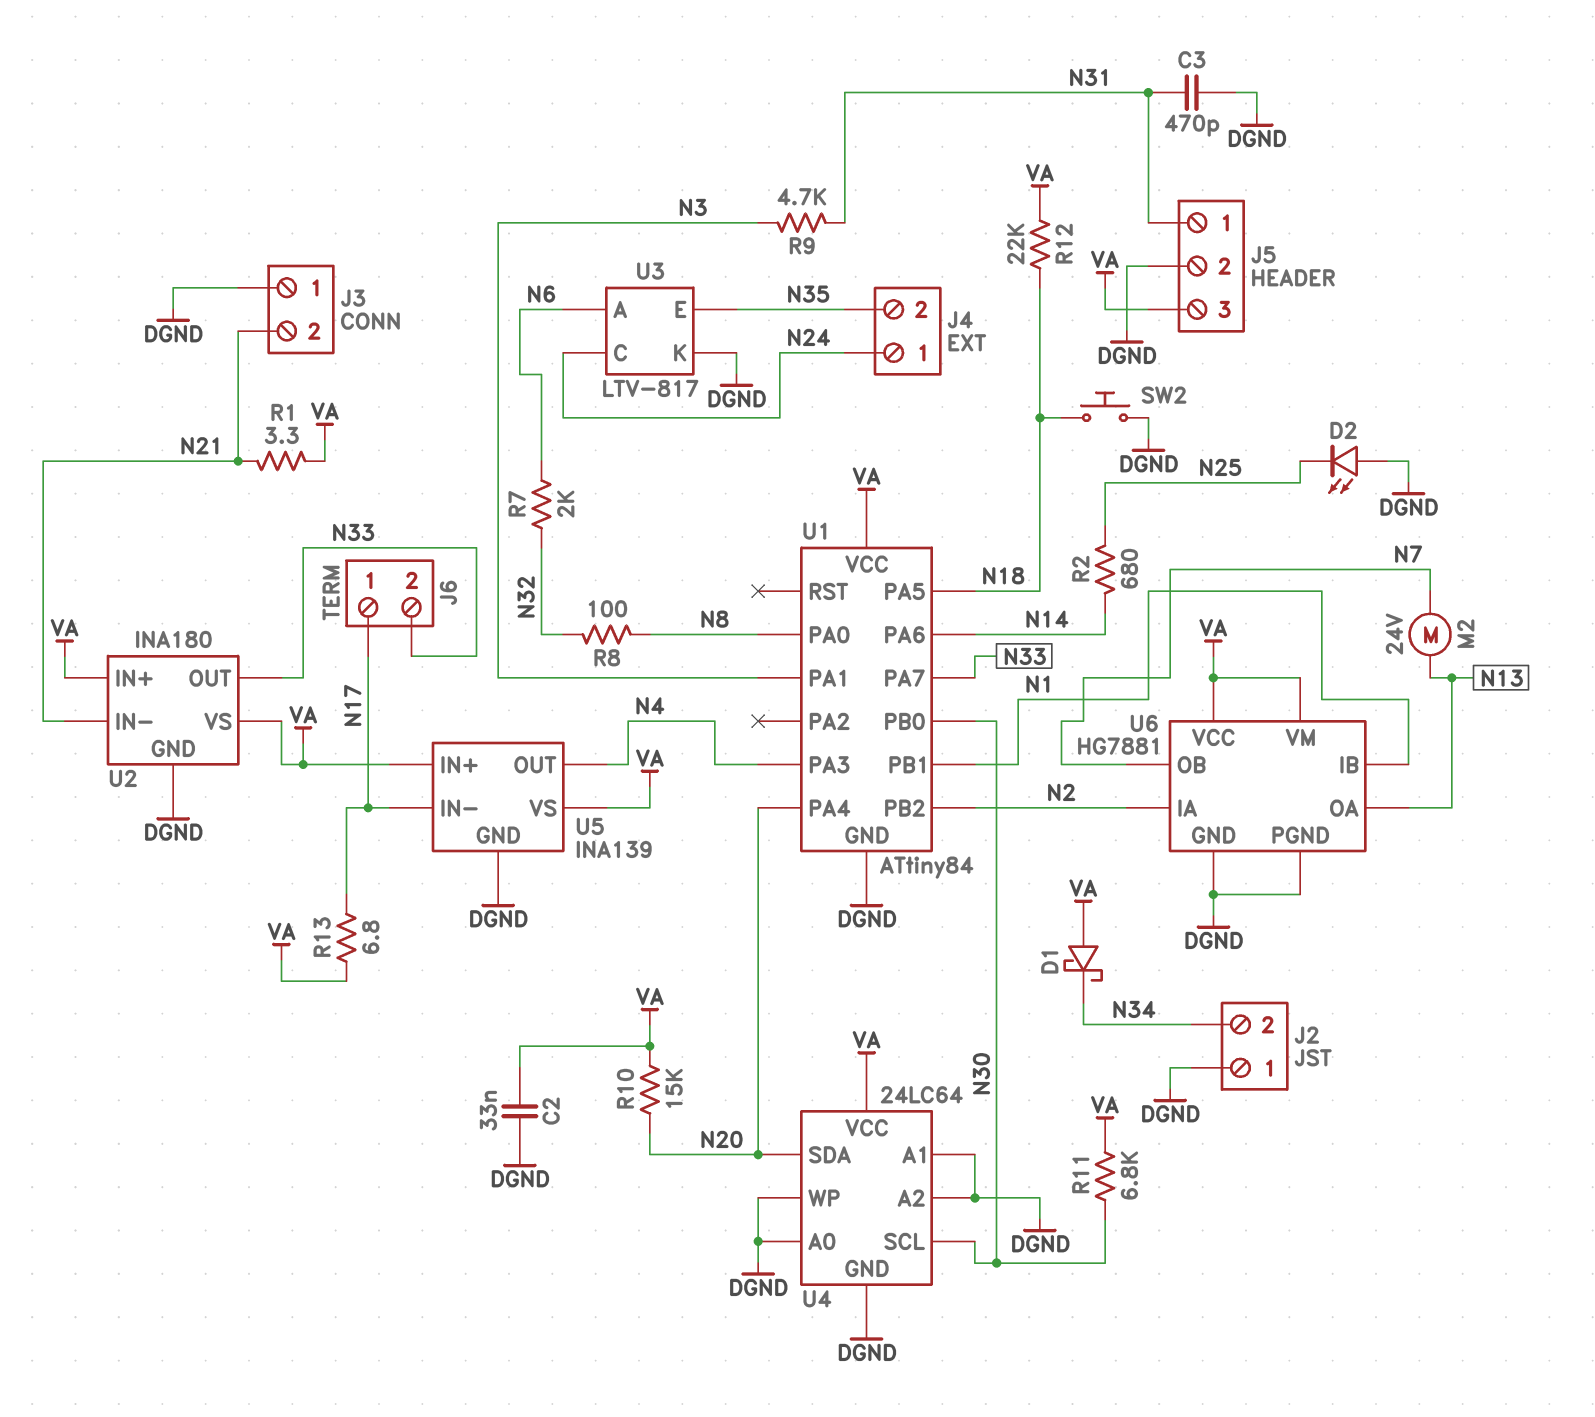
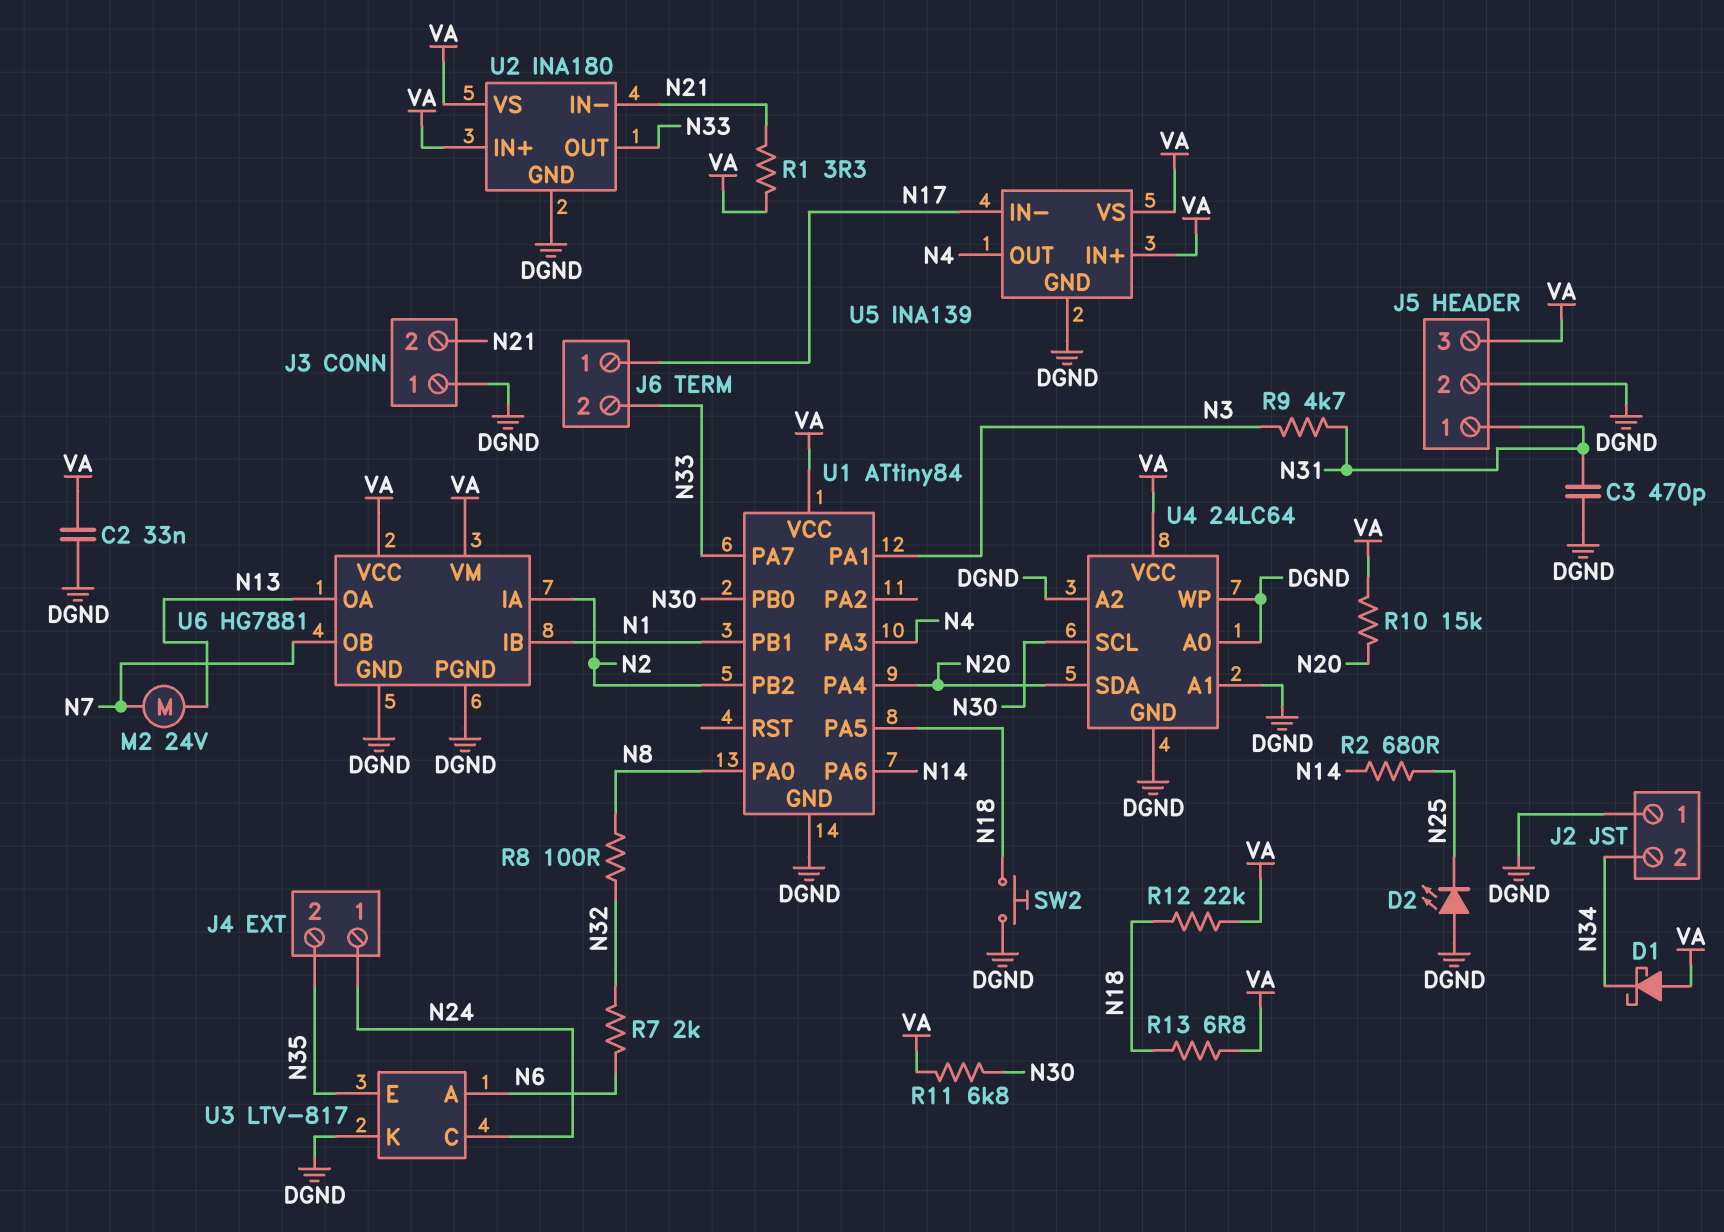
R13: 6.8 (N17, VA) -> 6.8 (N18, VA)

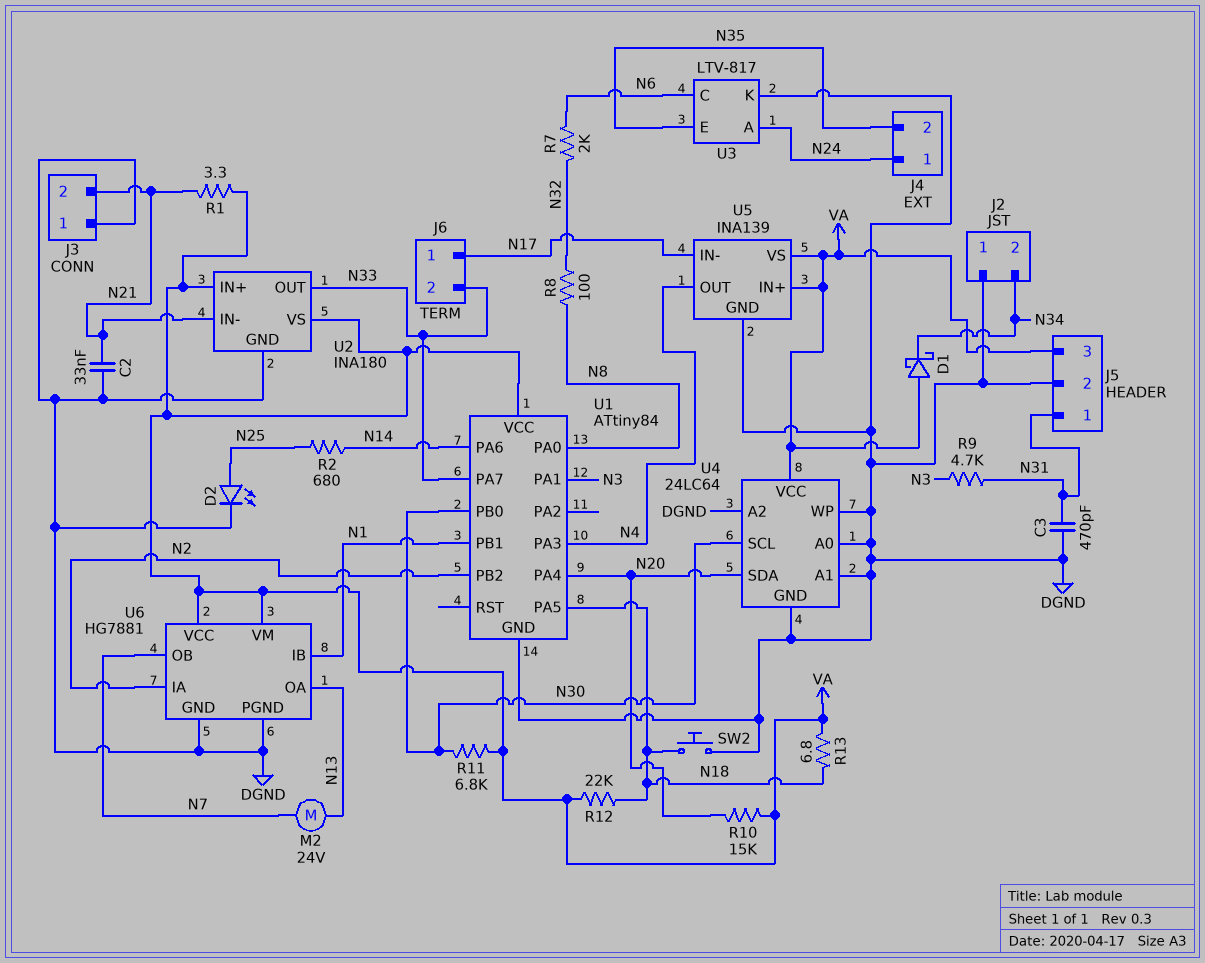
C2: 33nF (DGND, VA) -> 33nF (DGND, N21)
D2: LED (A DGND, K N25) -> LED (A N25, K DGND)
U3 pin A: N6 -> N24
U3 pin C: N24 -> N6

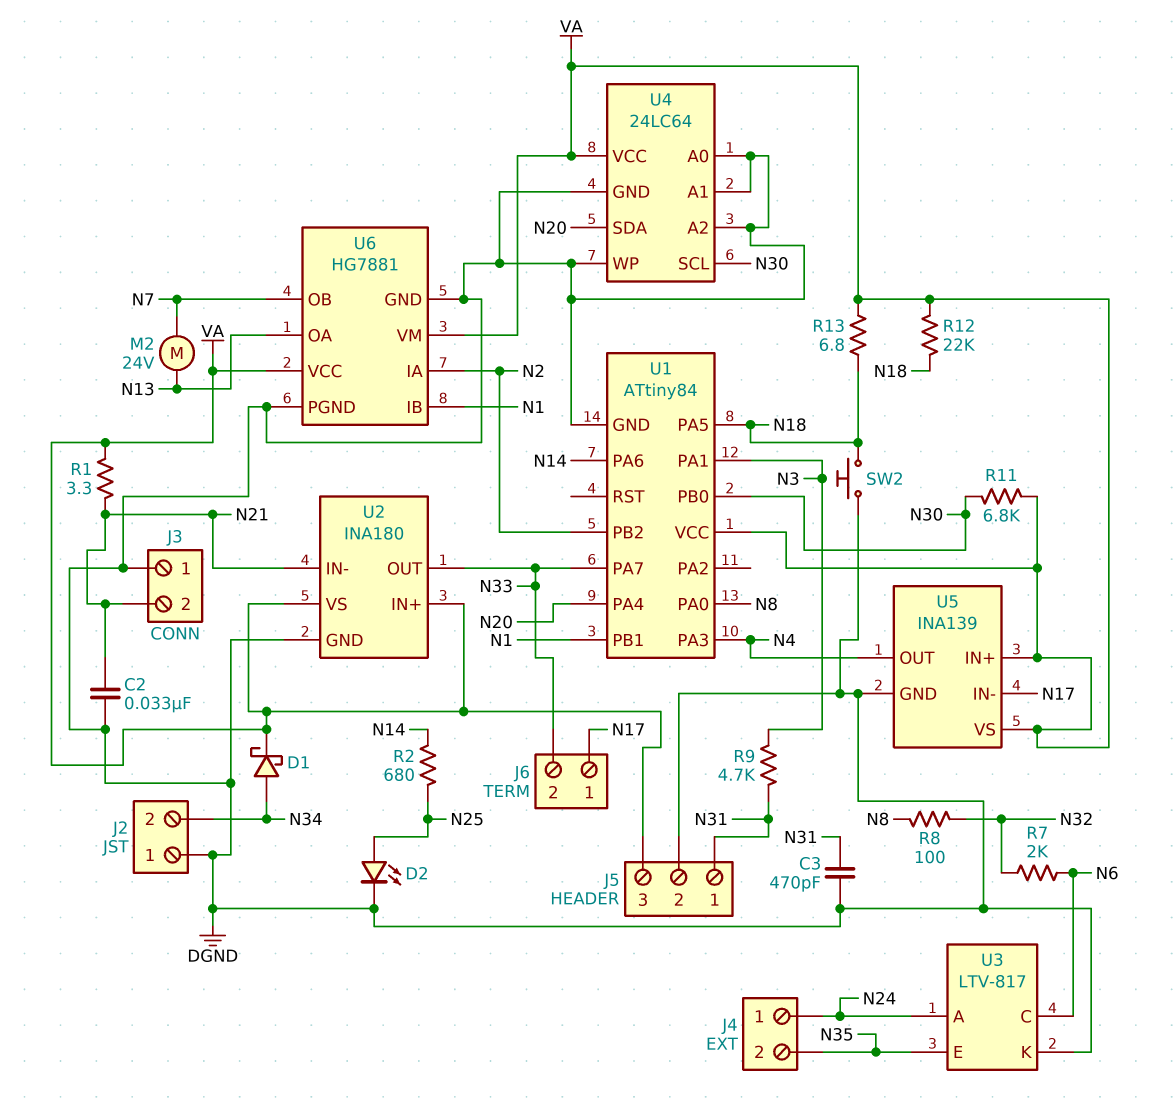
D1: schottky (A VA, K N34) -> schottky (A N34, K VA)
R10: 15k (N20, VA) -> none

